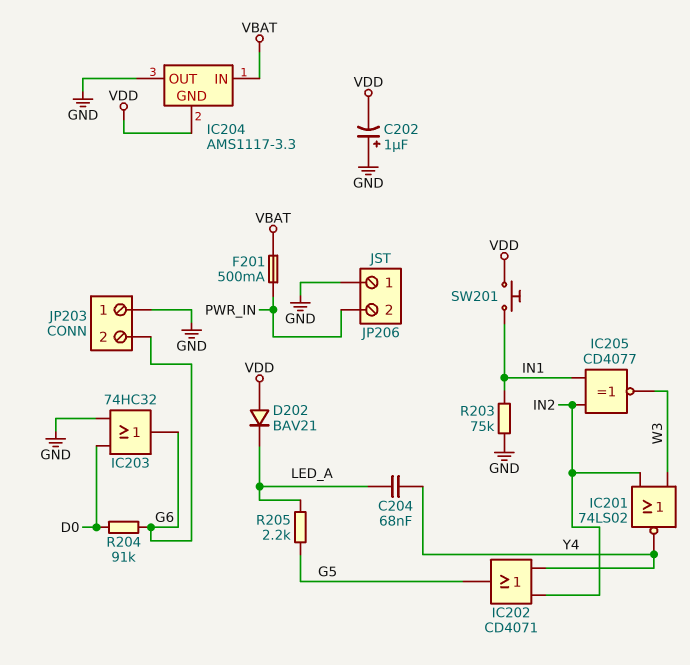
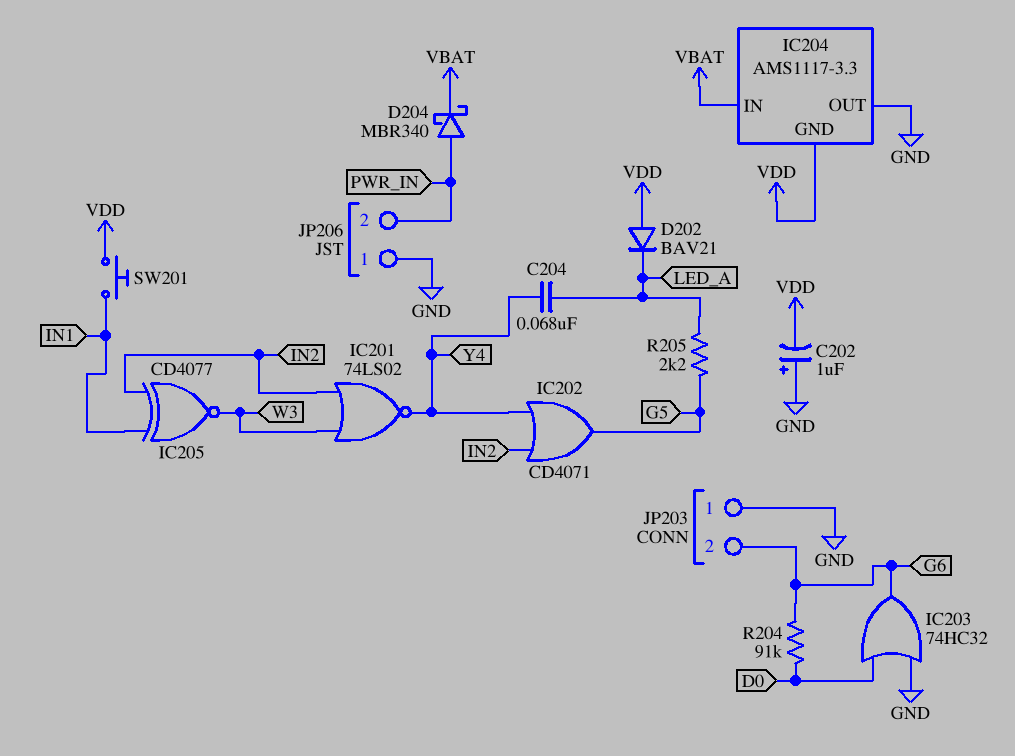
D204: none -> schottky MBR340 (A PWR_IN, K VBAT)
F201: 500mA (PWR_IN, VBAT) -> none
R203: 75k (GND, IN1) -> none

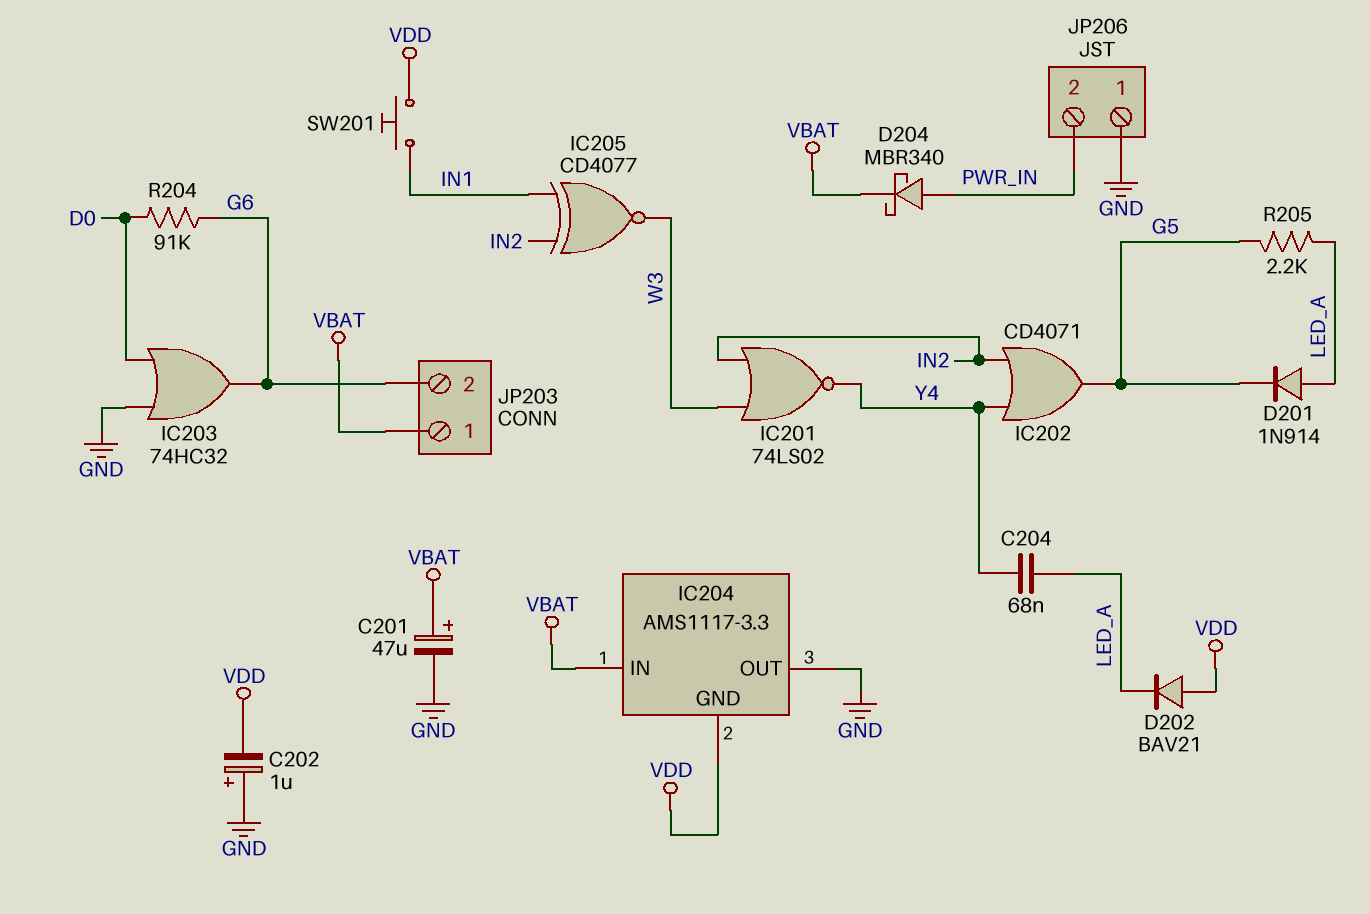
C201: none -> 47uF (plus VBAT, minus GND)
D201: none -> diode 1N914 (A LED_A, K G5)
JP203 pin 1: GND -> VBAT

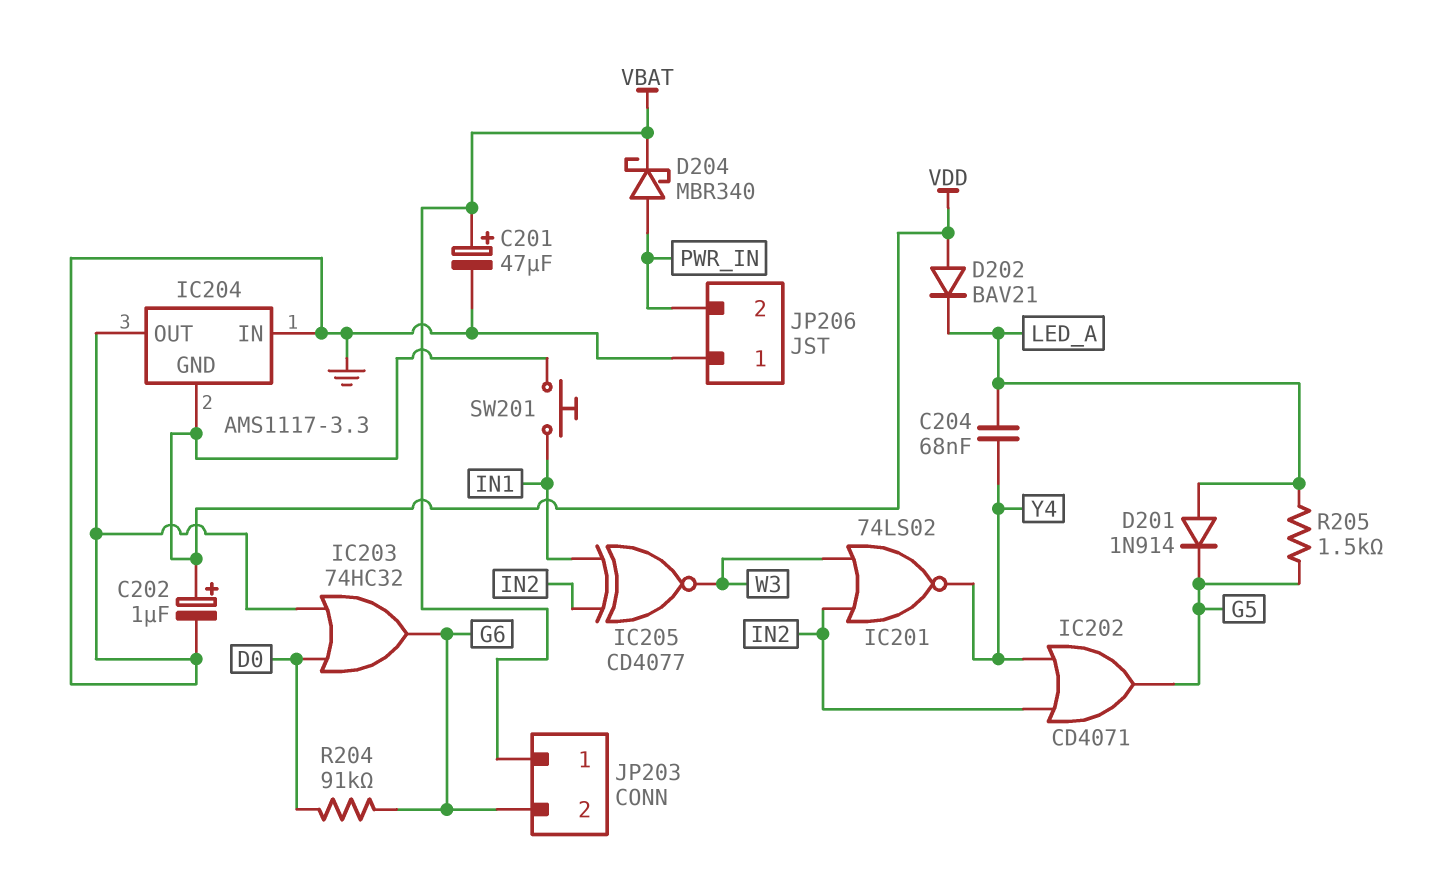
C202: 1uF (plus GND, minus VDD) -> 1uF (plus VDD, minus GND)
IC204 pin IN: VBAT -> GND
R205: 2.2k (G5, LED_A) -> 1.5k (G5, LED_A)

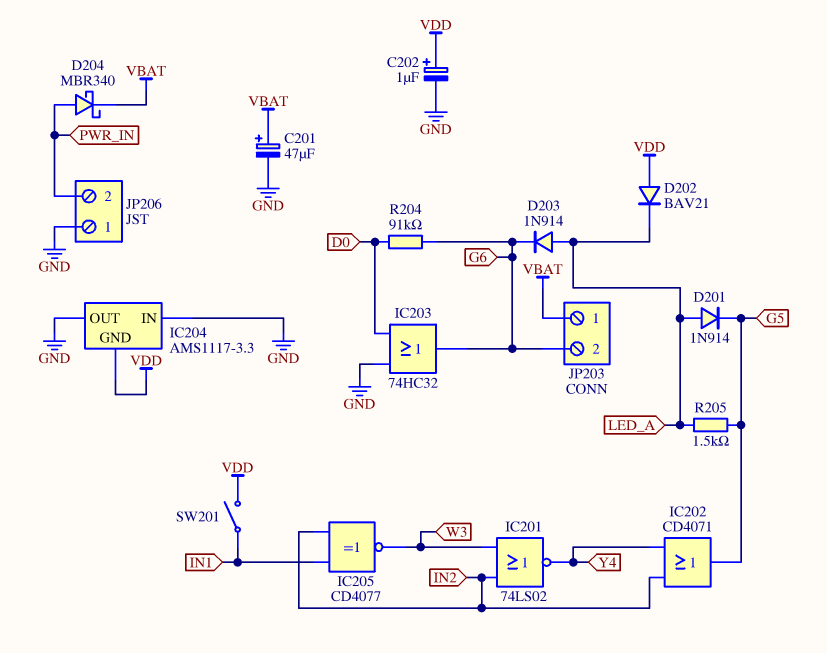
C204: 68nF (LED_A, Y4) -> none
D203: none -> diode 1N914 (A LED_A, K G6)
SW201: button (IN1, VDD) -> switch (IN1, VDD)

